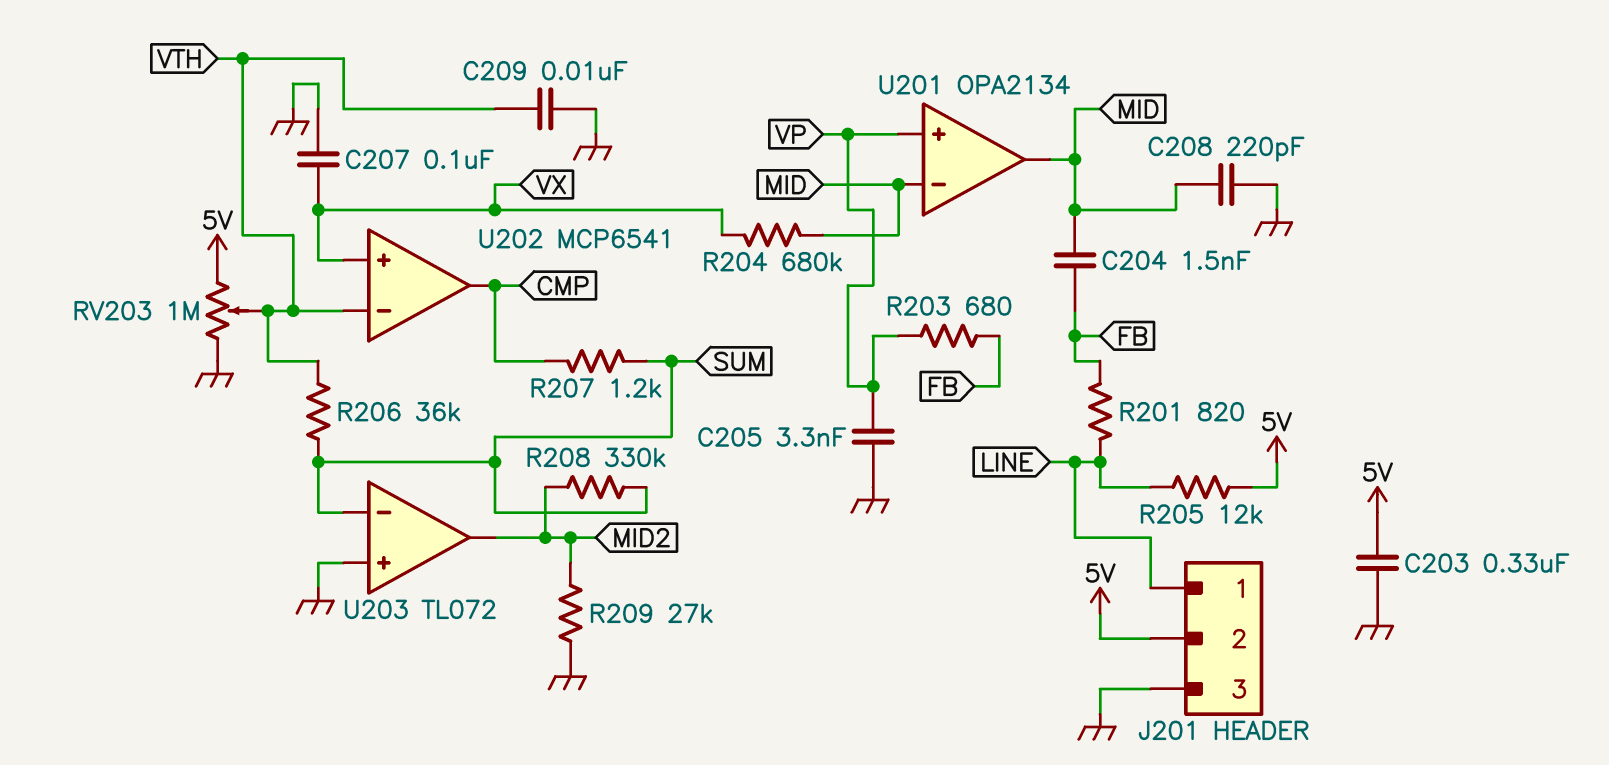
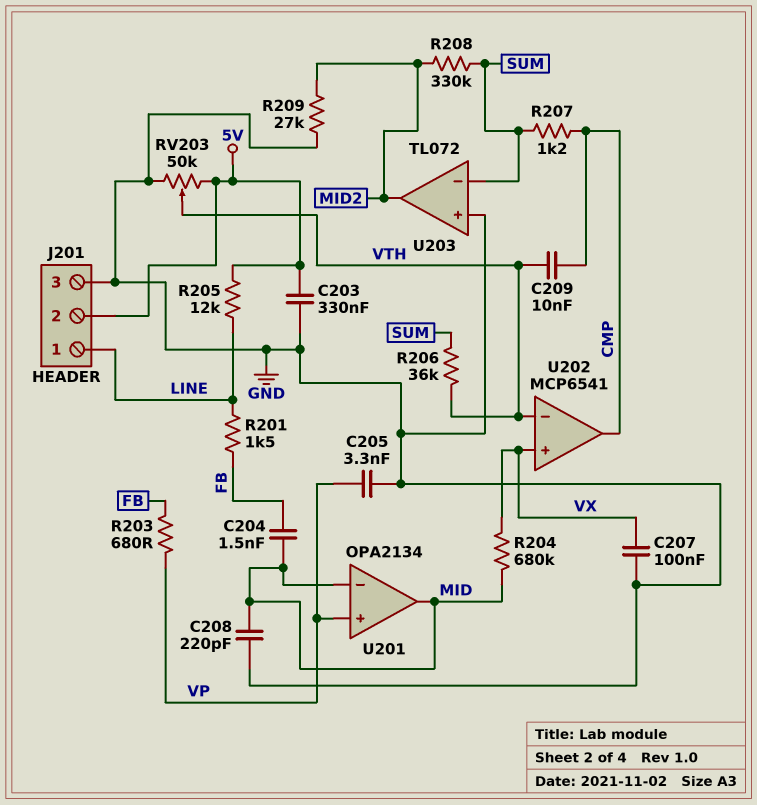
C209: 10nF (GND, VTH) -> 10nF (CMP, VTH)
R201: 820 (FB, LINE) -> 1.5k (FB, LINE)
RV203: 1M (5V, GND, wiper VTH) -> 50k (5V, GND, wiper VTH)

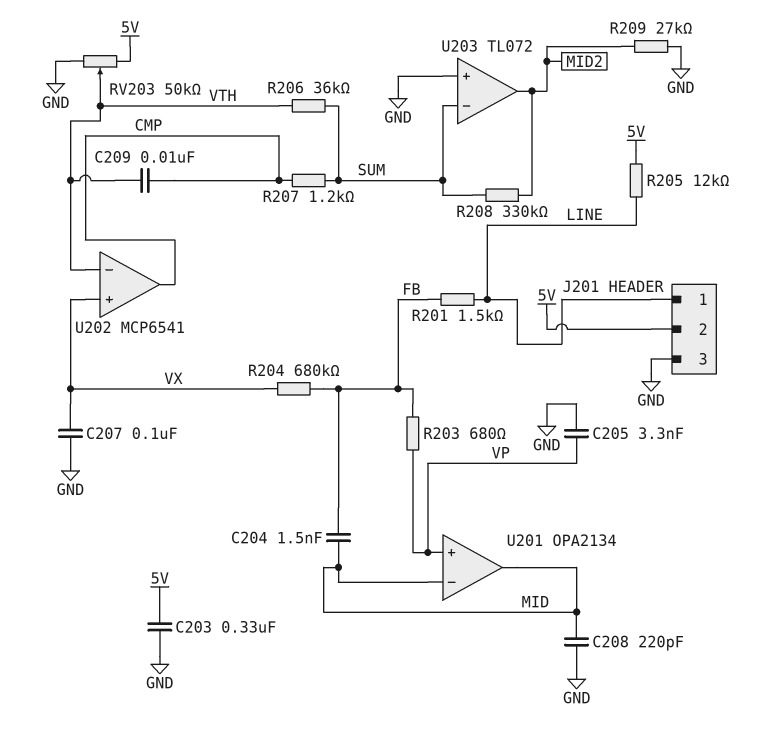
R204: 680k (MID, VX) -> 680k (FB, VX)

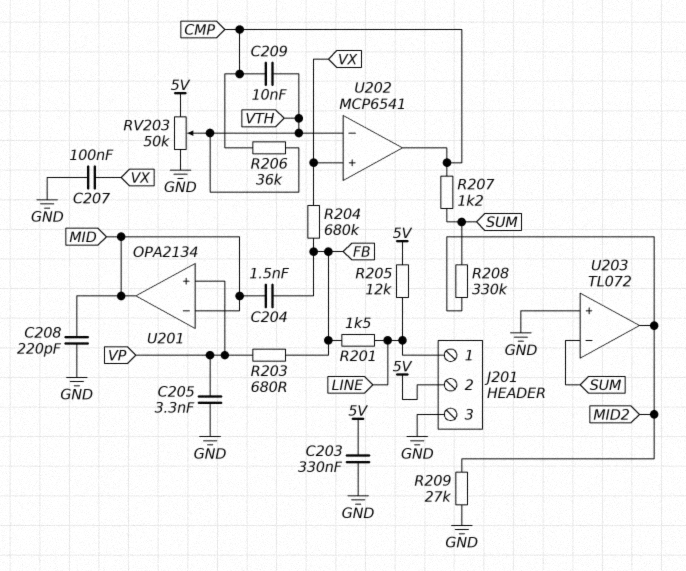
R206: 36k (SUM, VTH) -> 36k (CMP, VTH)

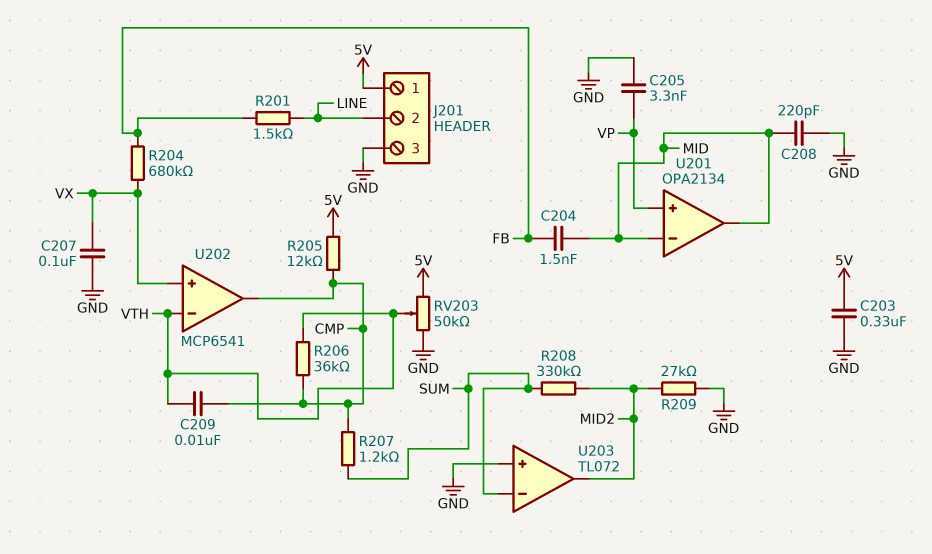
J201 pin 1: LINE -> 5V
J201 pin 2: 5V -> LINE
R203: 680 (FB, VP) -> none
R205: 12k (5V, LINE) -> 12k (5V, CMP)

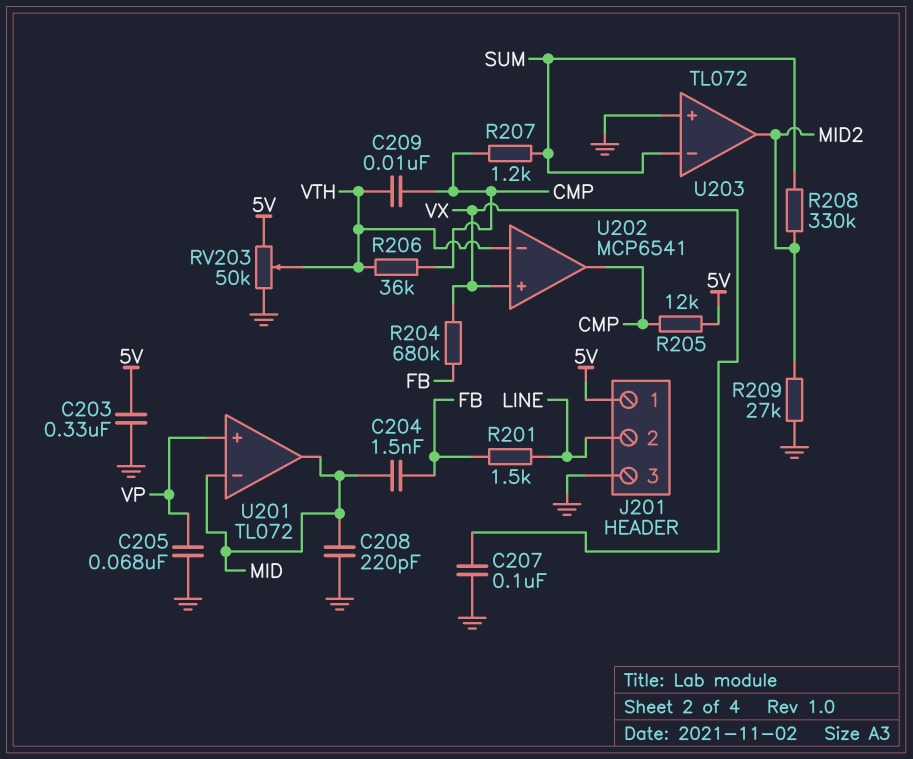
C205: 3.3nF (GND, VP) -> 68nF (GND, VP)
U201: OPA2134 -> TL072

